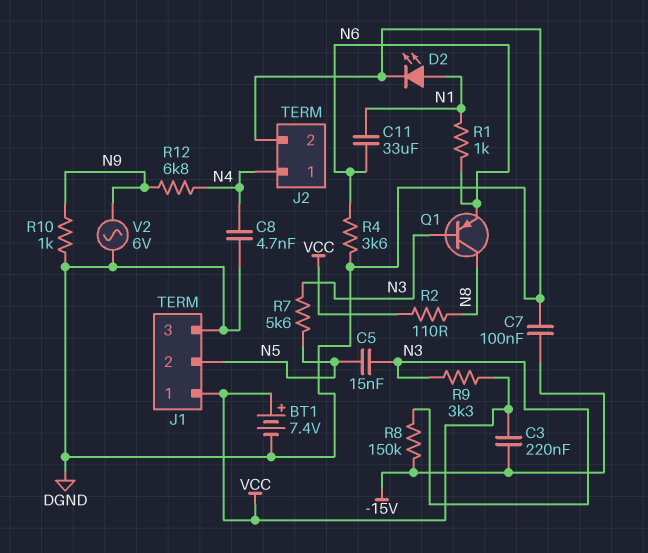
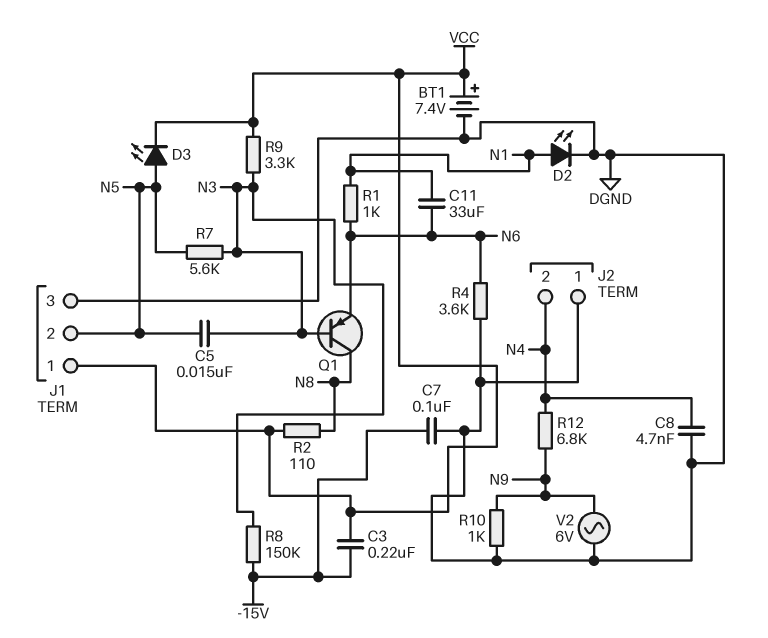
D3: none -> LED (A N5, K VCC)
J2 pin 1: N4 -> DGND
J2 pin 2: DGND -> N4

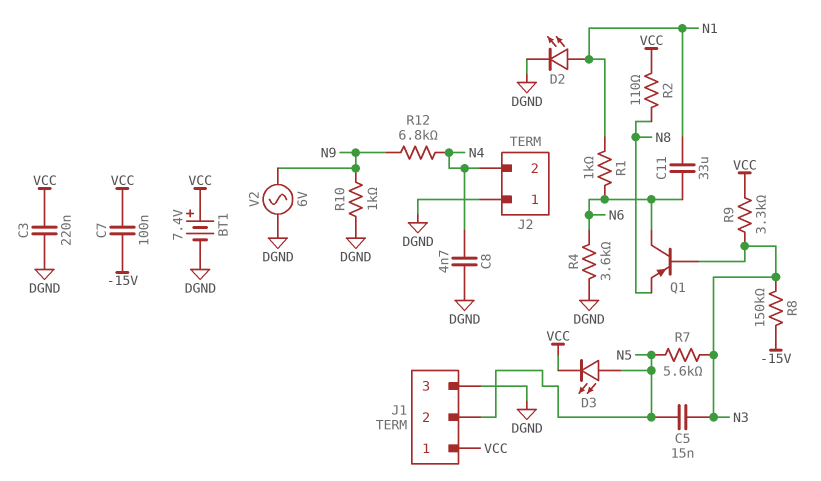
C3: 220nF (-15V, VCC) -> 220nF (DGND, VCC)
C7: 100nF (-15V, DGND) -> 100nF (-15V, VCC)
Q1: PNP (B N3, C N8, E N6) -> PNP (B N3, C N6, E N8)

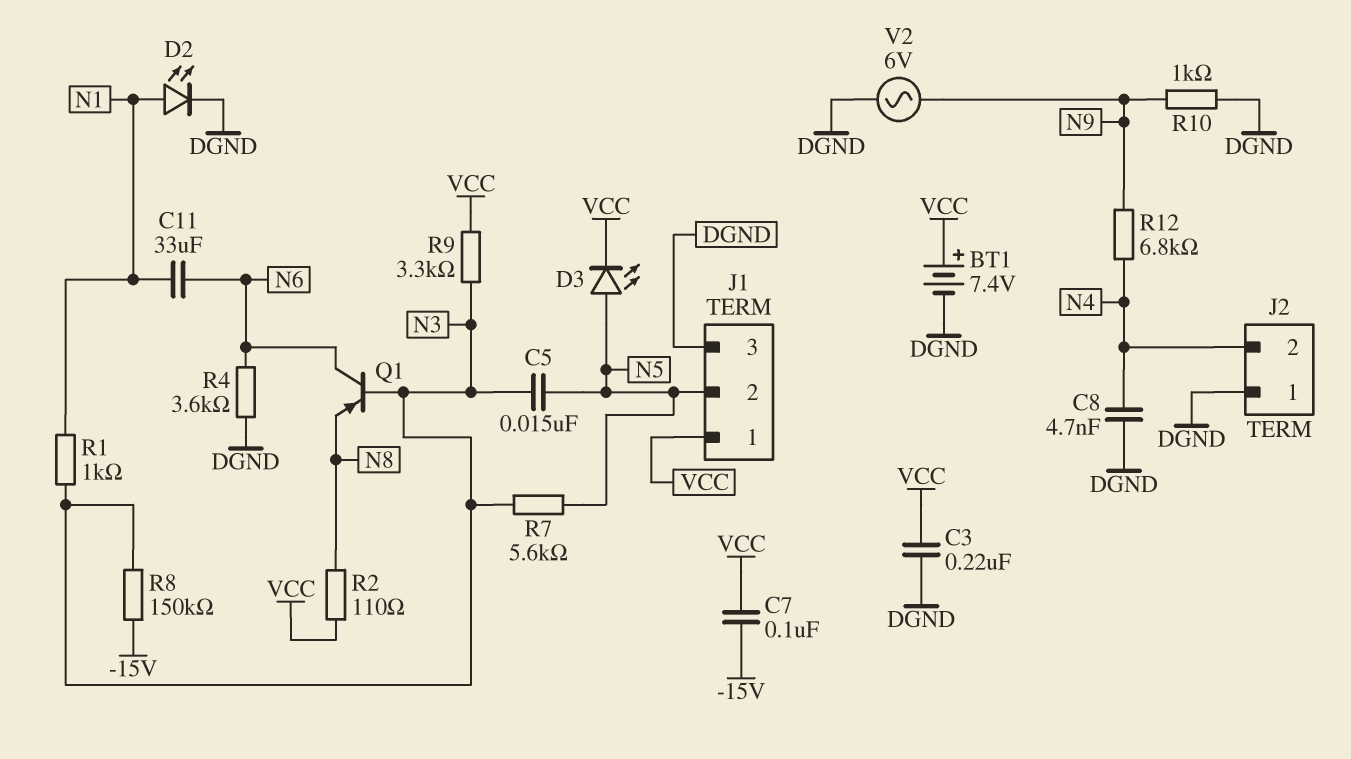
R1: 1k (N1, N6) -> 1k (N1, N3)

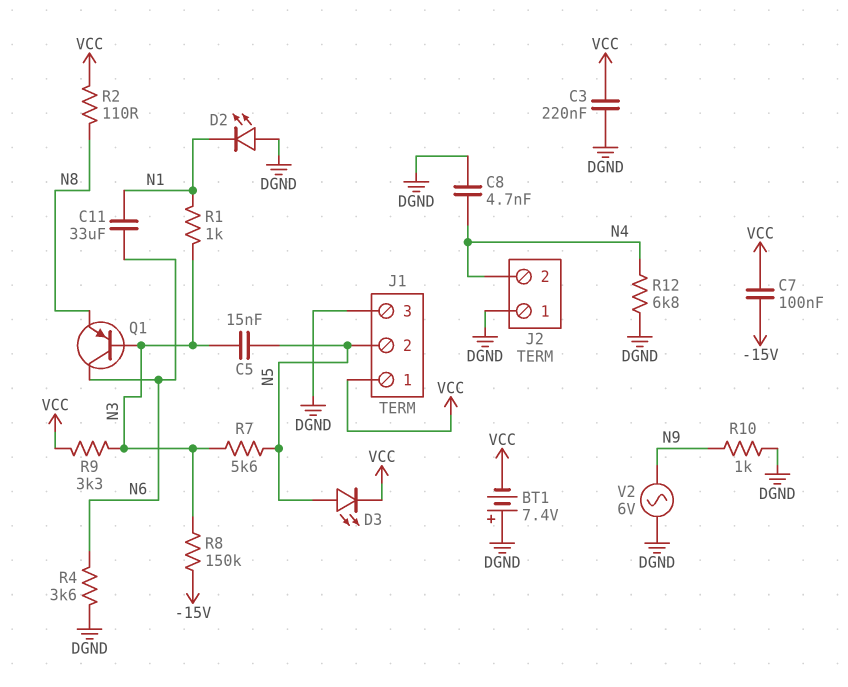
BT1: 7.4V (plus VCC, minus DGND) -> 7.4V (plus DGND, minus VCC)
D2: LED (A N1, K DGND) -> LED (A DGND, K N1)
R12: 6.8k (N4, N9) -> 6.8k (DGND, N4)

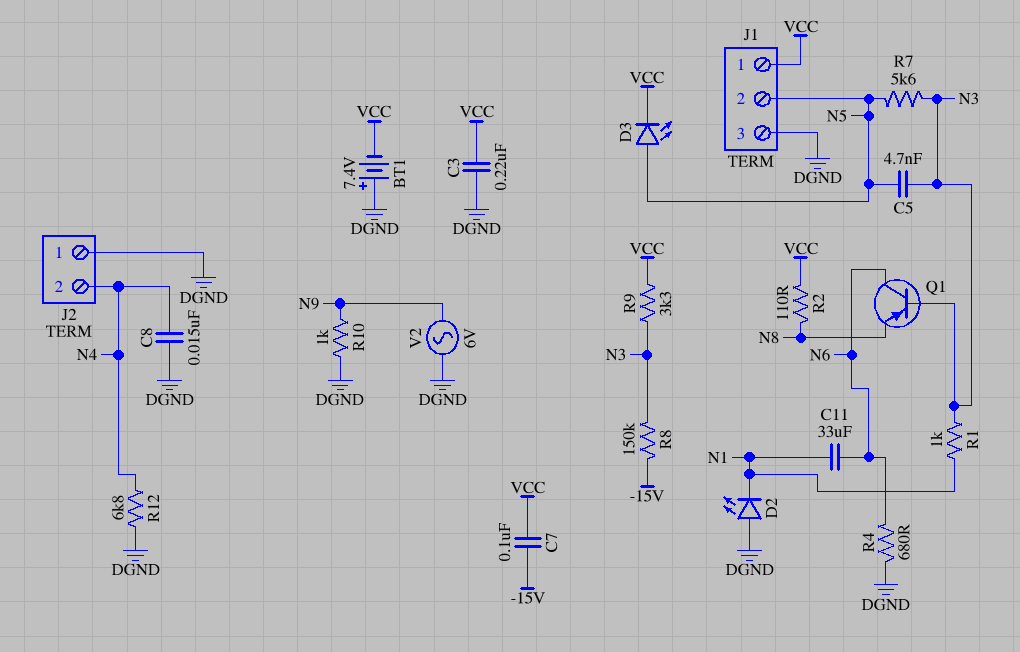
C5: 15nF (N3, N5) -> 4.7nF (N3, N5)
C8: 4.7nF (DGND, N4) -> 15nF (DGND, N4)
R4: 3.6k (DGND, N6) -> 680 (DGND, N6)

